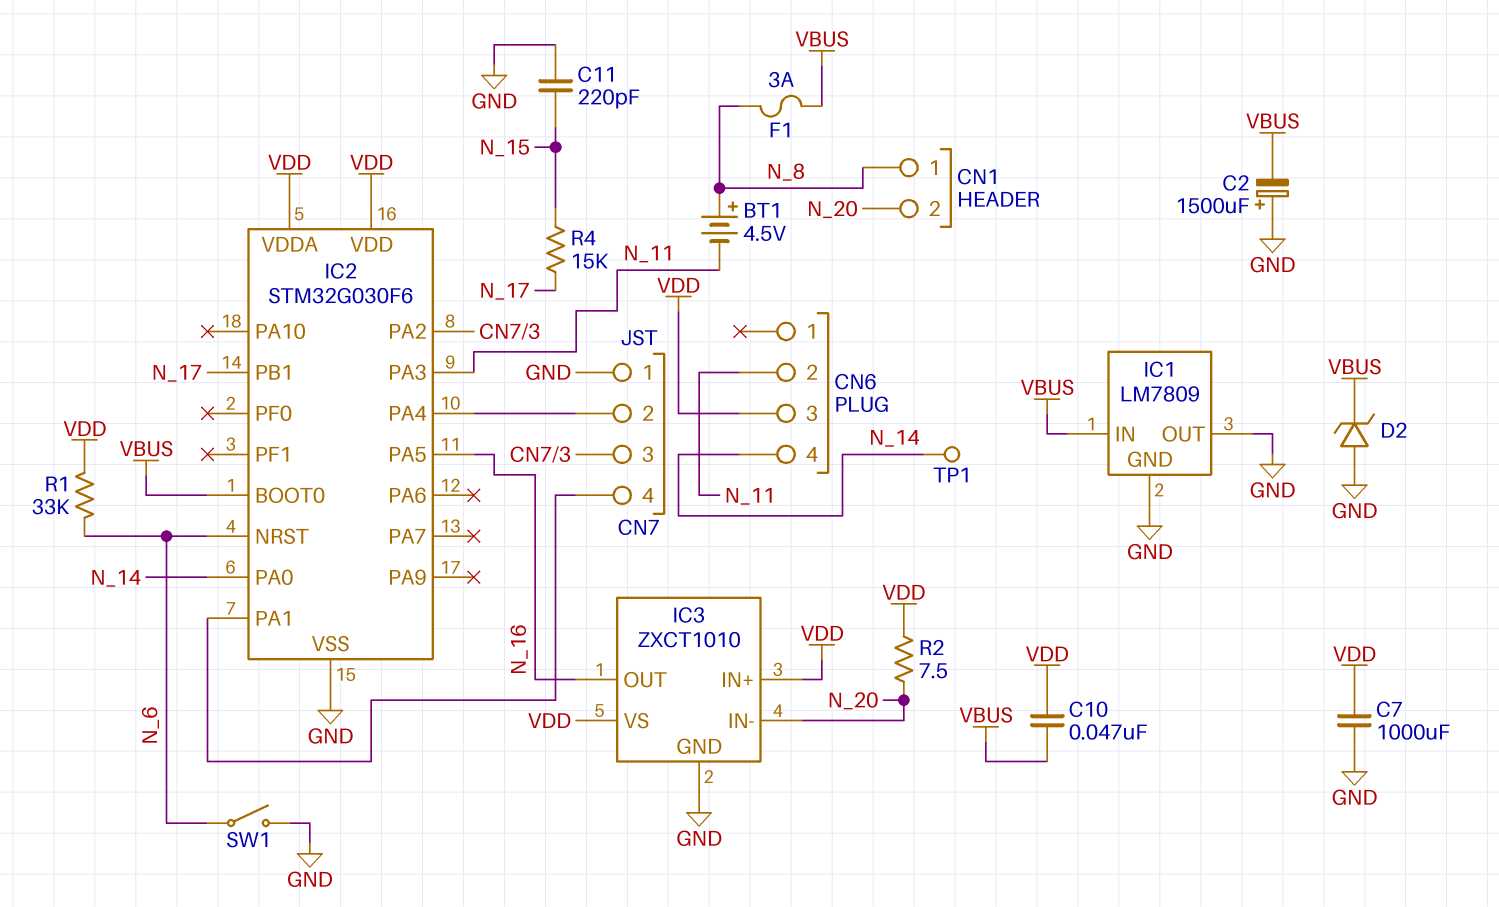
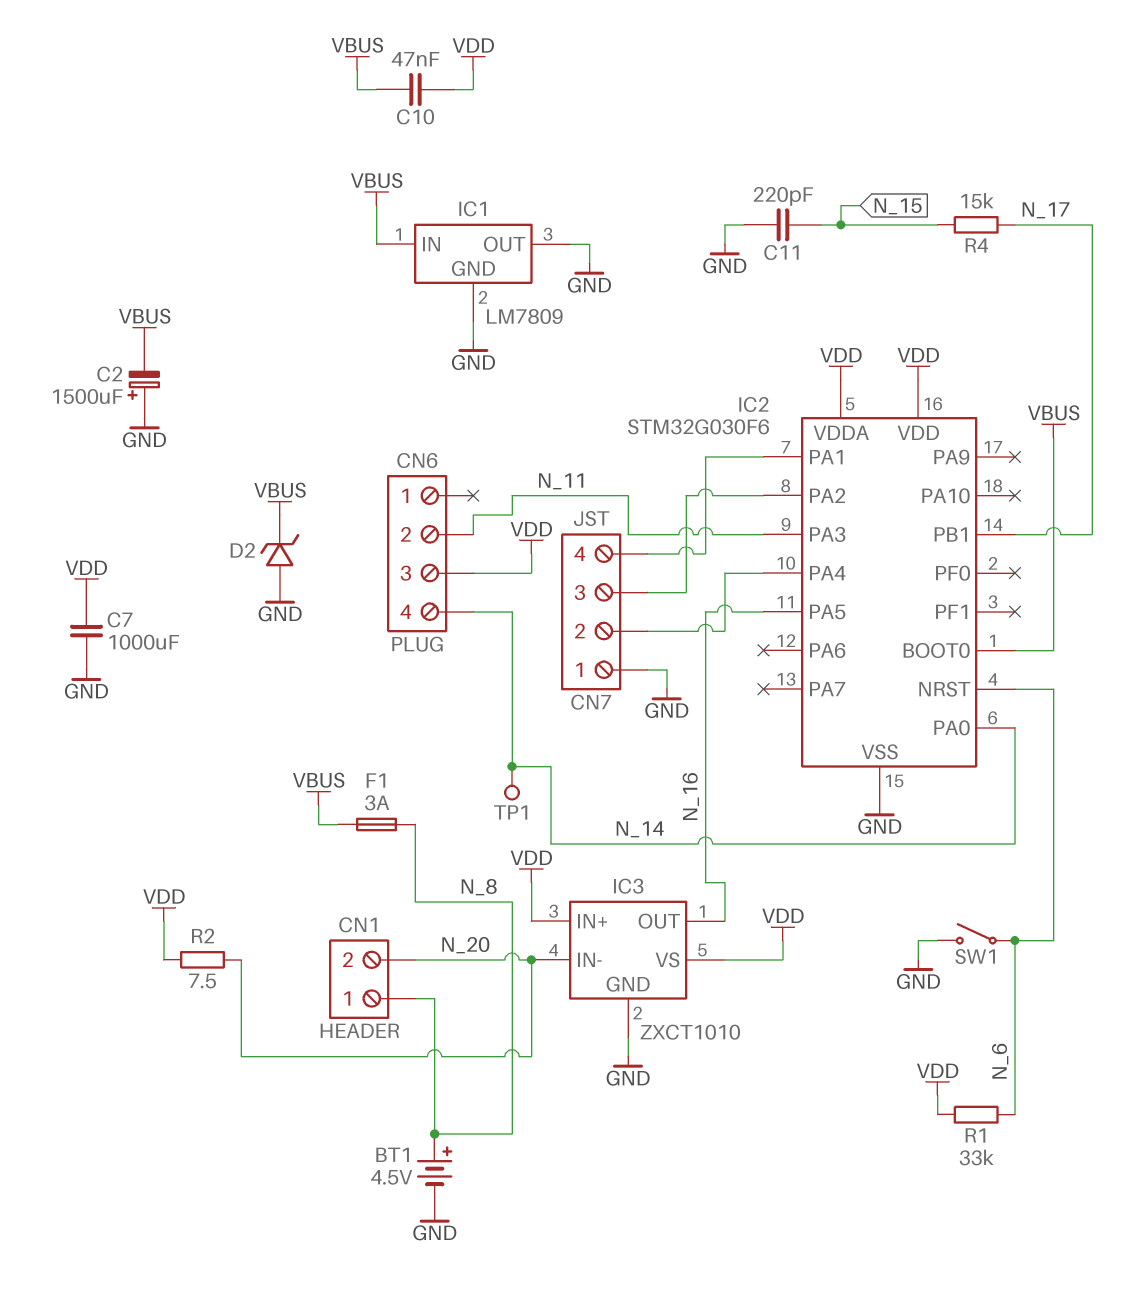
BT1: 4.5V (plus N_8, minus N_11) -> 4.5V (plus N_8, minus GND)

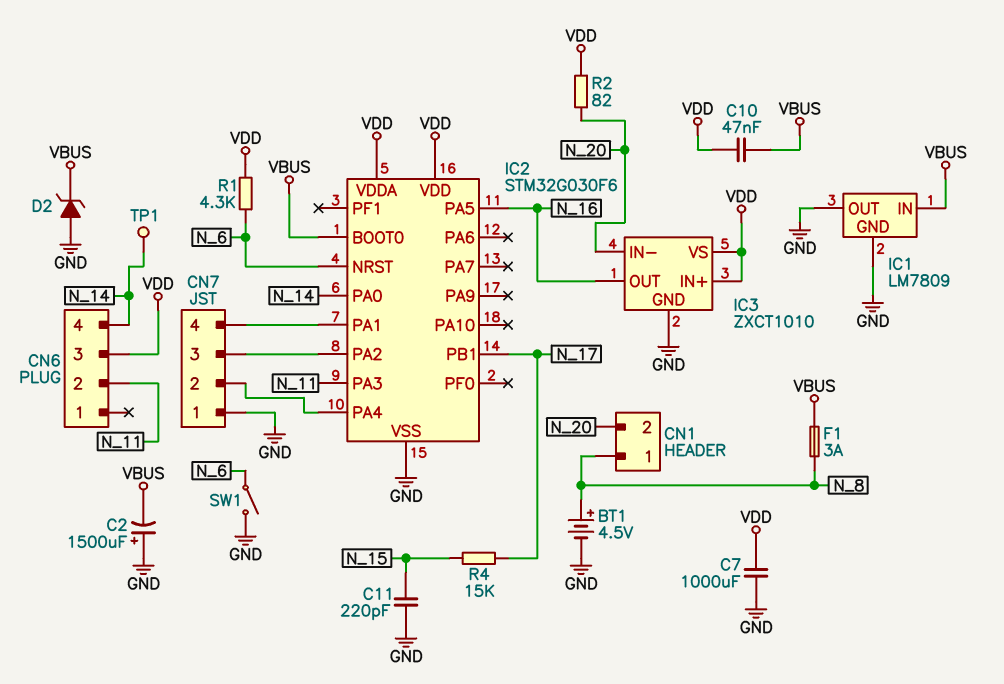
R1: 33k (N_6, VDD) -> 4.3k (N_6, VDD)
R2: 7.5 (N_20, VDD) -> 82 (N_20, VDD)

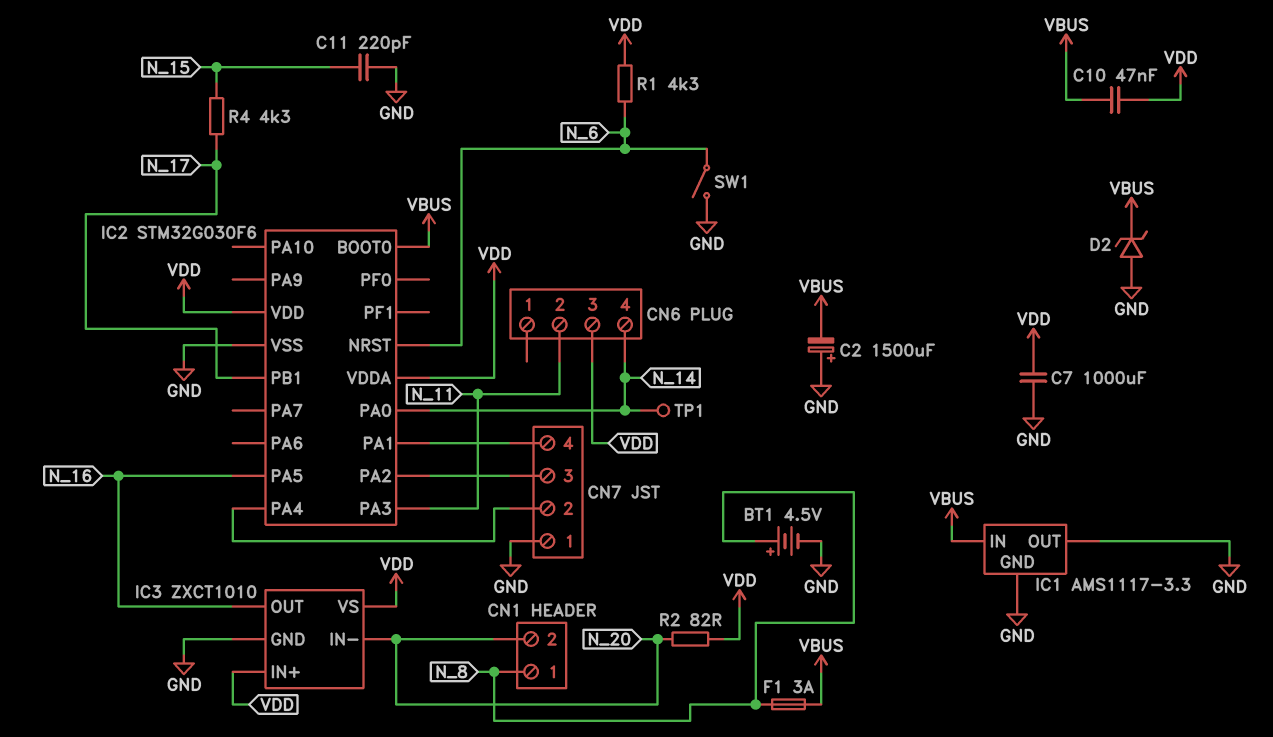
IC1: LM7809 -> AMS1117-3.3
R4: 15k (N_15, N_17) -> 4.3k (N_15, N_17)

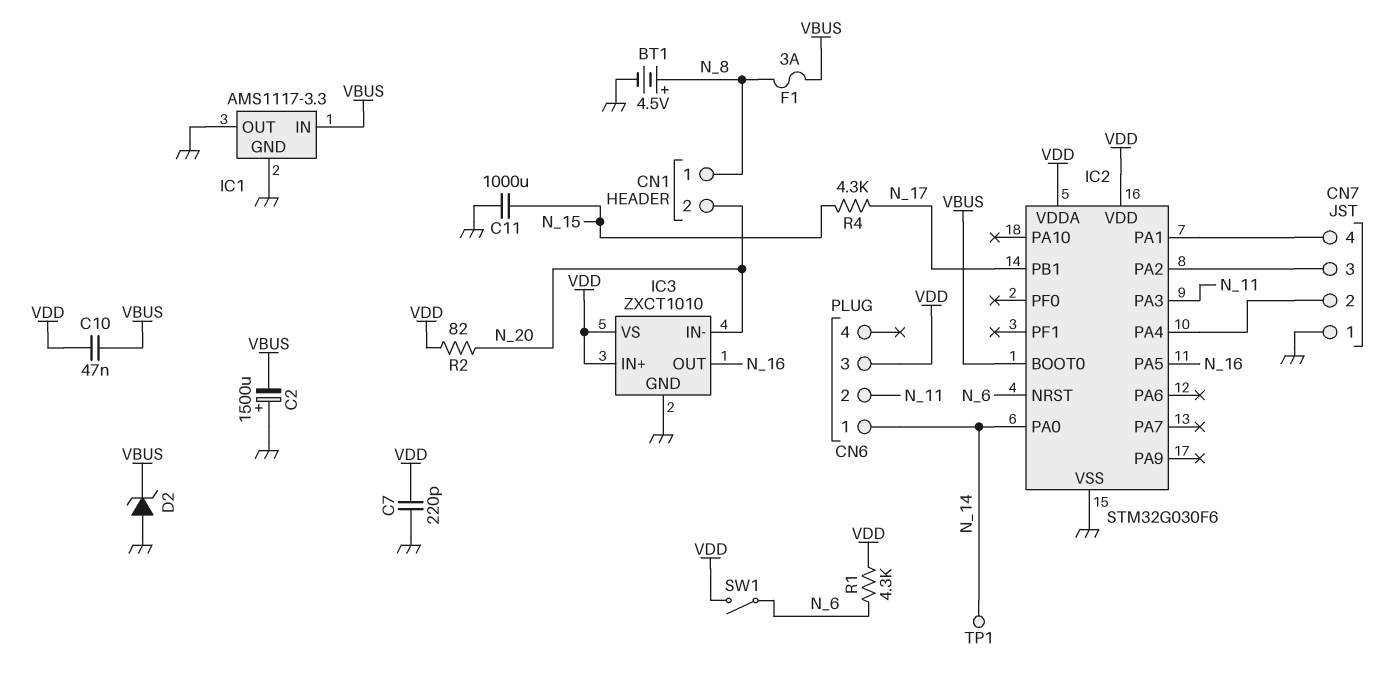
C7: 1000uF (GND, VDD) -> 220pF (GND, VDD)
C11: 220pF (GND, N_15) -> 1000uF (GND, N_15)
CN6 pin 1: none -> N_14
CN6 pin 4: N_14 -> none
SW1: switch (GND, N_6) -> switch (N_6, VDD)

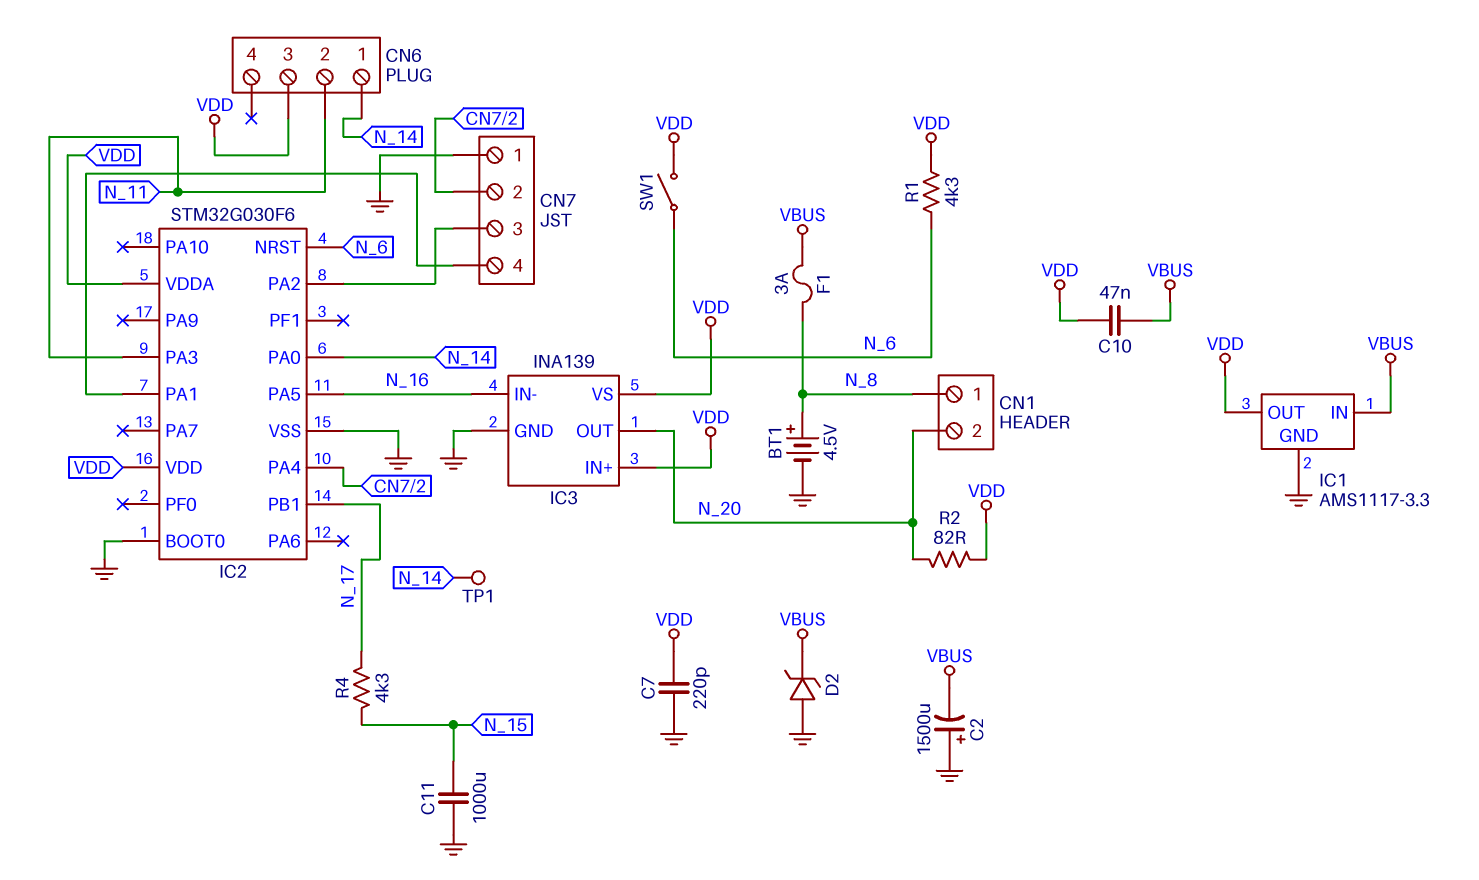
IC1 pin OUT: GND -> VDD
IC2 pin BOOT0: VBUS -> GND
IC3: ZXCT1010 -> INA139
IC3 pin IN-: N_20 -> N_16
IC3 pin OUT: N_16 -> N_20

